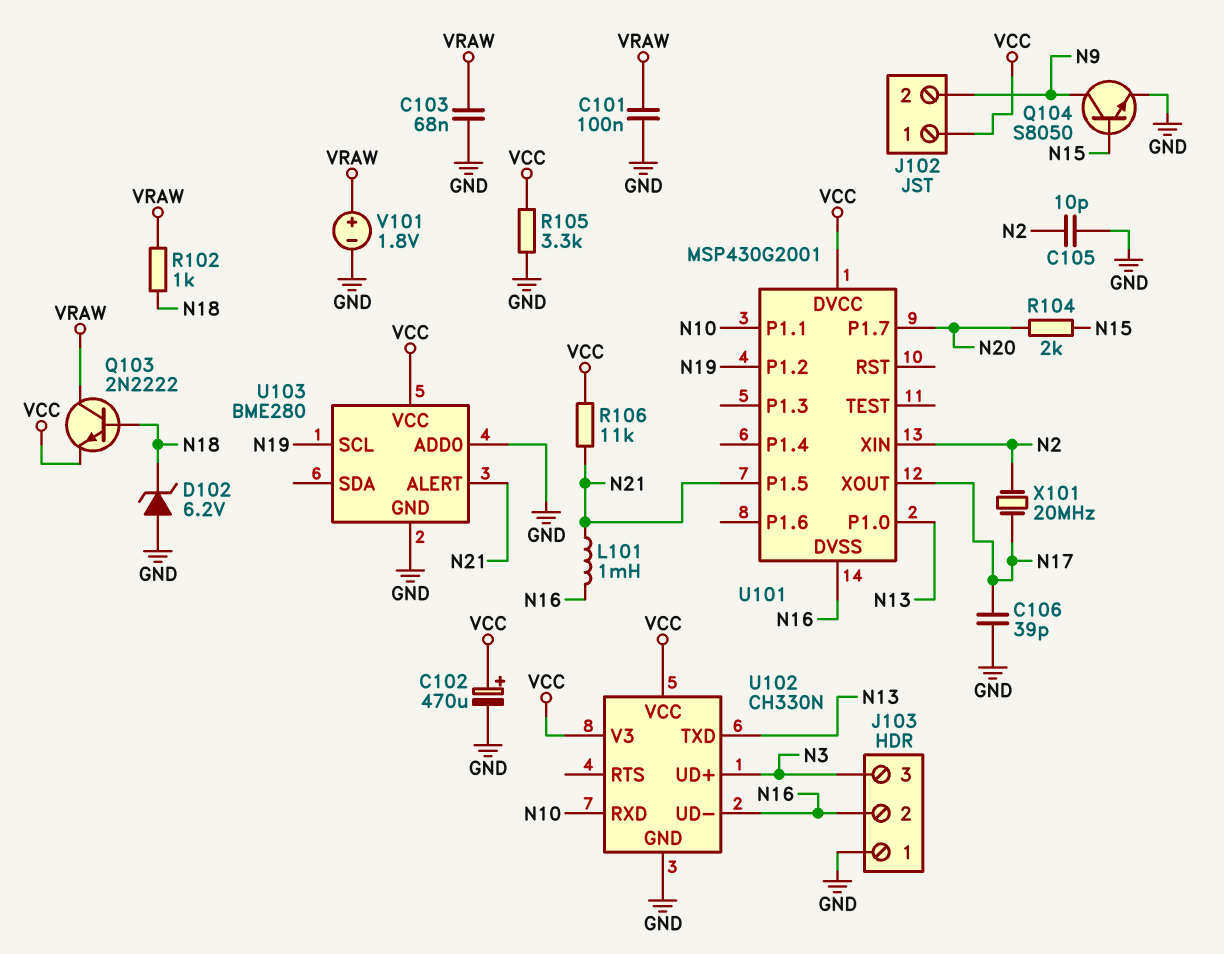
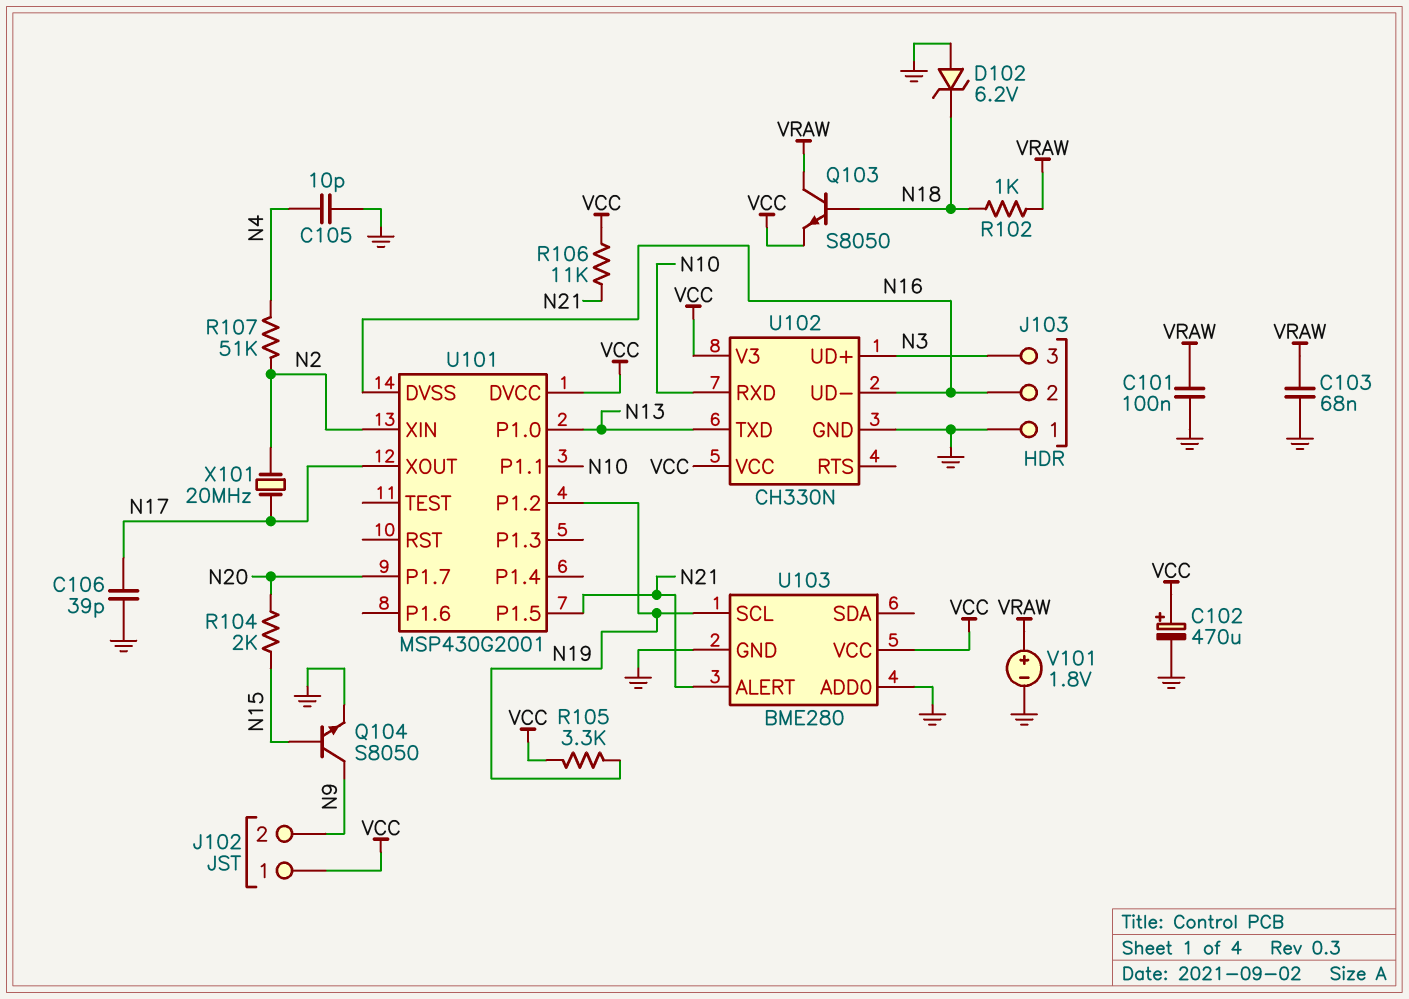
C105: 10pF (GND, N2) -> 10pF (GND, N4)
L101: 1mH (N16, N21) -> none
Q103: NPN 2N2222 (B N18, C VRAW, E VCC) -> NPN S8050 (B N18, C VRAW, E VCC)
R105: 3.3k (GND, VCC) -> 3.3k (N19, VCC)
R107: none -> 51k (N2, N4)

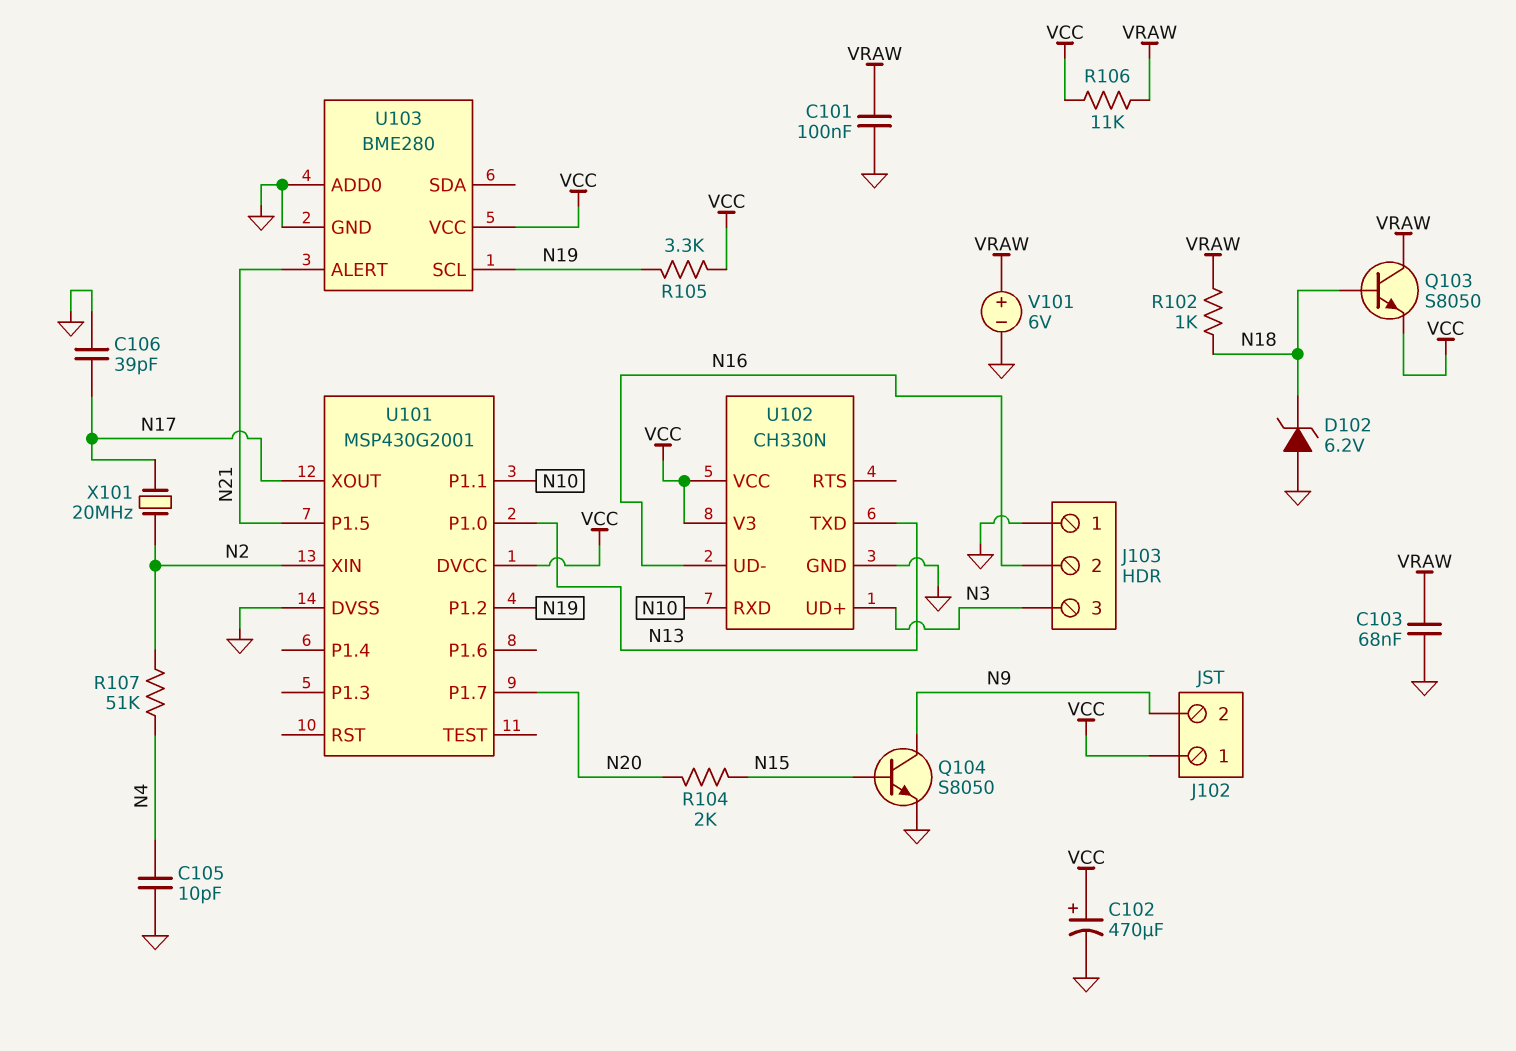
R106: 11k (N21, VCC) -> 11k (VCC, VRAW)
U101 pin DVSS: N16 -> GND
V101: 1.8V (plus VRAW, minus GND) -> 6V (plus VRAW, minus GND)

